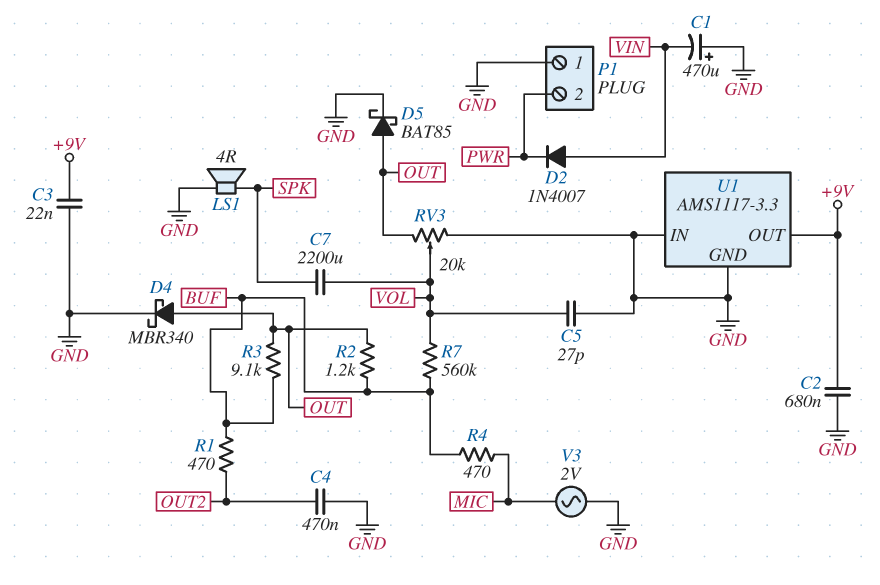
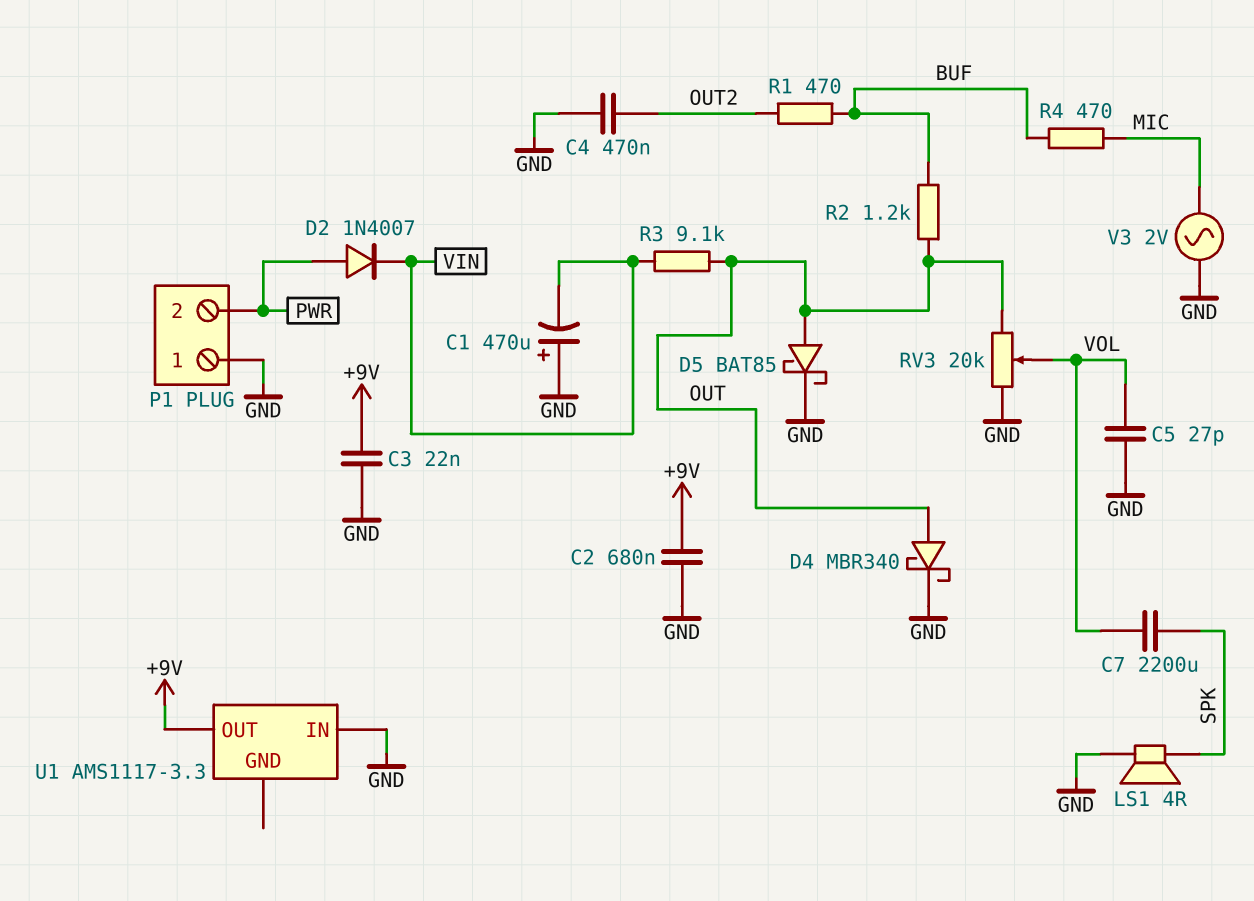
D2: diode 1N4007 (A VIN, K PWR) -> diode 1N4007 (A PWR, K VIN)
R3: 9.1k (BUF, OUT) -> 9.1k (OUT, VIN)
R7: 560k (BUF, VOL) -> none
U1 pin GND: GND -> none

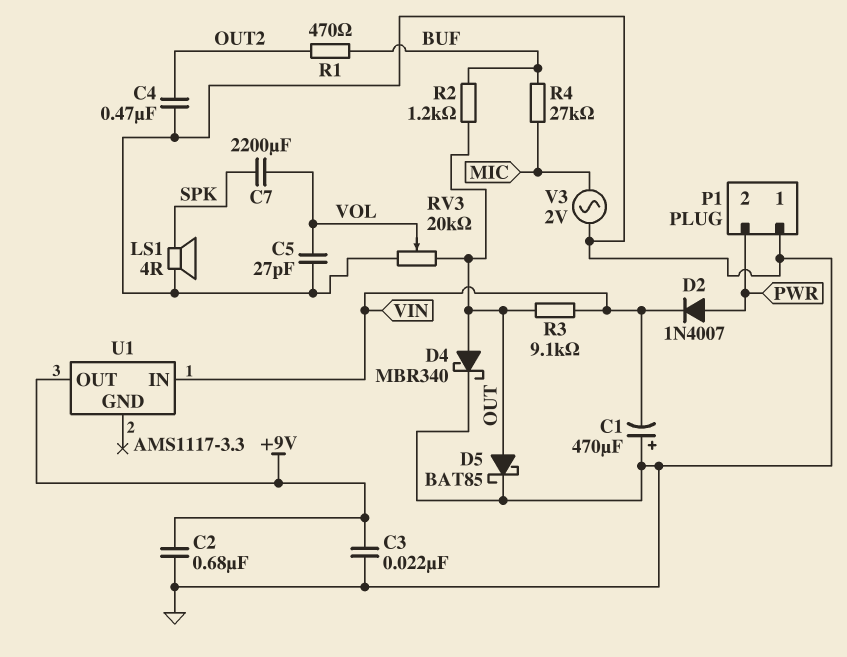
R4: 470 (BUF, MIC) -> 27k (BUF, MIC)
U1 pin IN: GND -> VIN

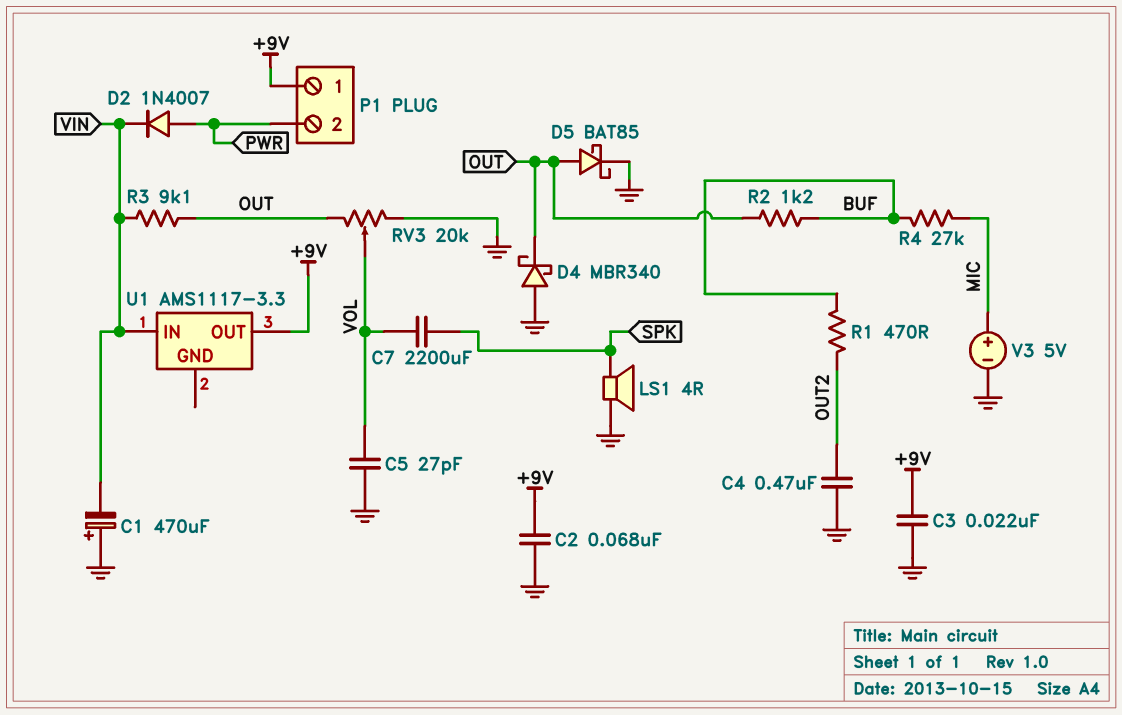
C2: 680nF (+9V, GND) -> 68nF (+9V, GND)
D4: schottky MBR340 (A OUT, K GND) -> schottky MBR340 (A GND, K OUT)
P1 pin 1: GND -> +9V
V3: AC 2V (GND, MIC) -> 5V (plus MIC, minus GND)

